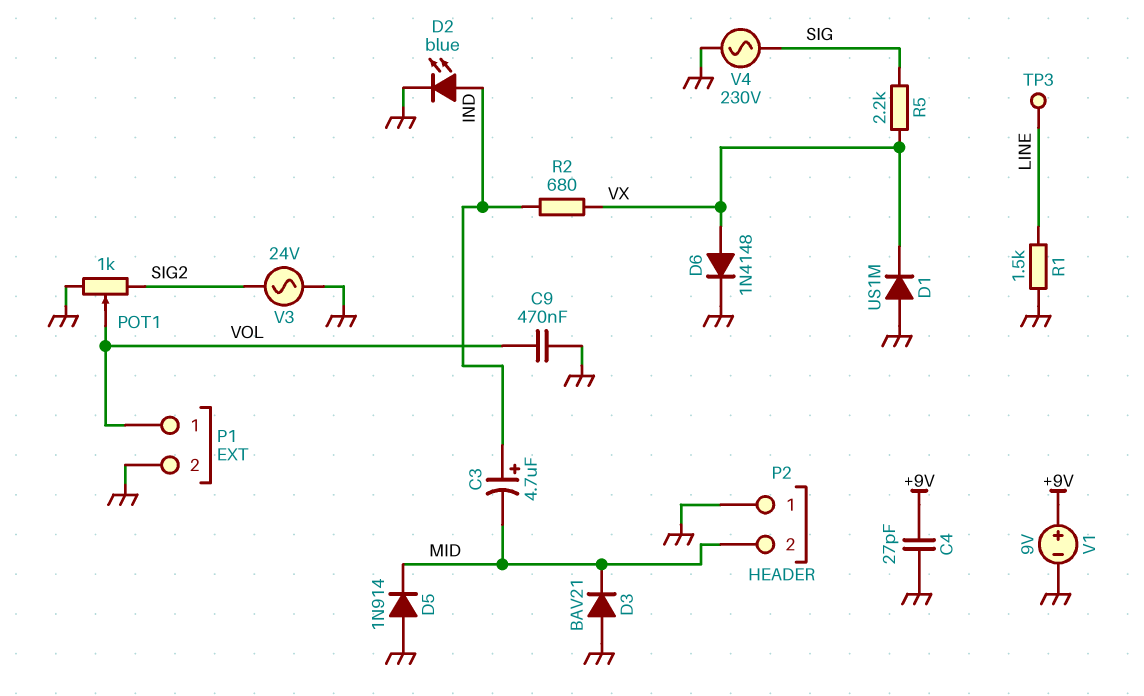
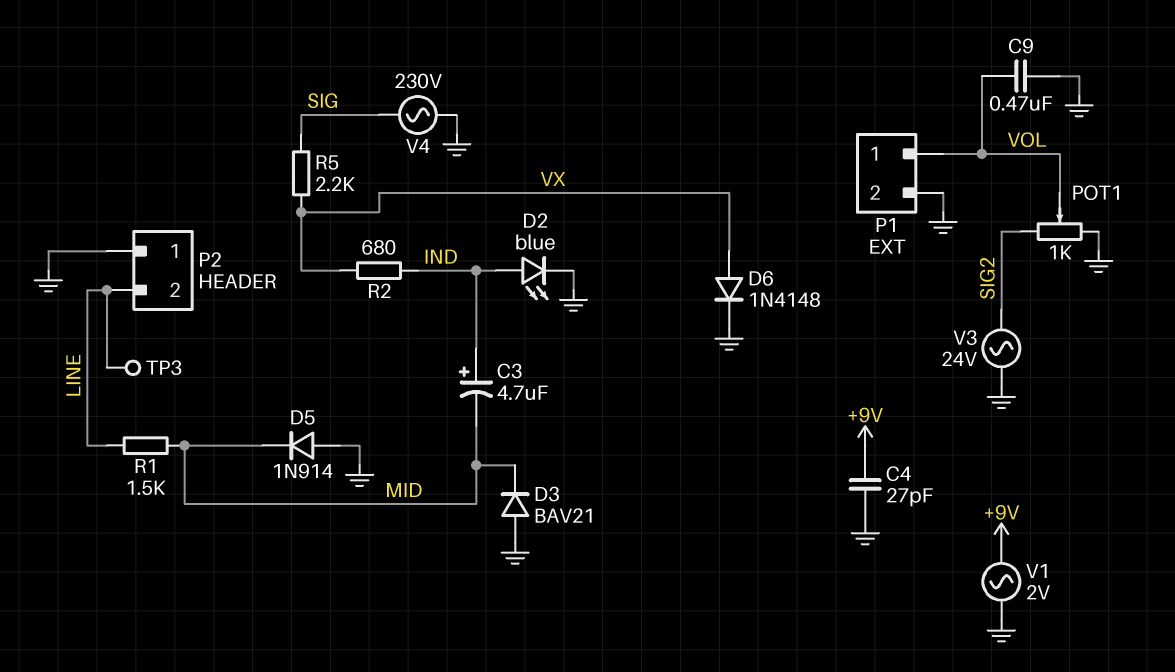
D1: diode US1M (A GND, K VX) -> none
P2 pin 2: MID -> LINE
R1: 1.5k (GND, LINE) -> 1.5k (LINE, MID)
V1: 9V (plus +9V, minus GND) -> AC 2V (+9V, GND)

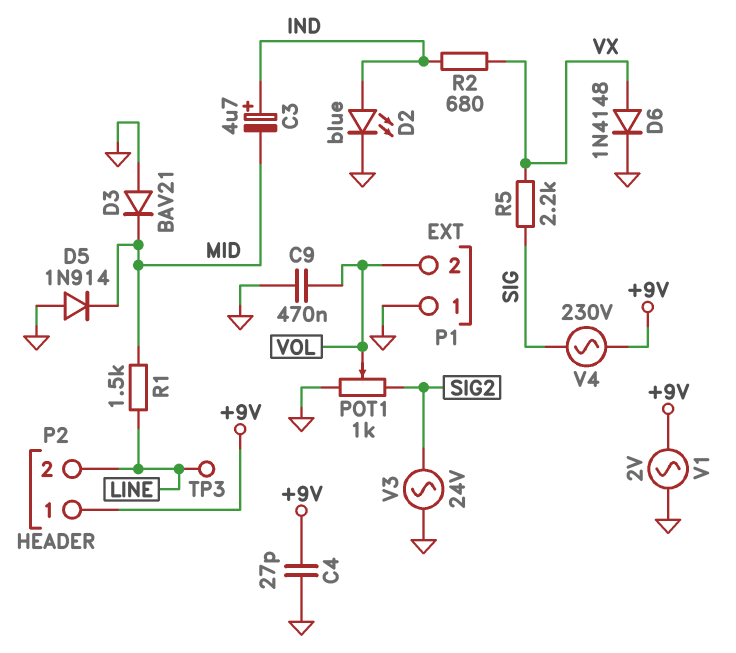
P1 pin 1: VOL -> GND
P1 pin 2: GND -> VOL
P2 pin 1: GND -> +9V
V4: AC 230V (GND, SIG) -> AC 230V (+9V, SIG)

